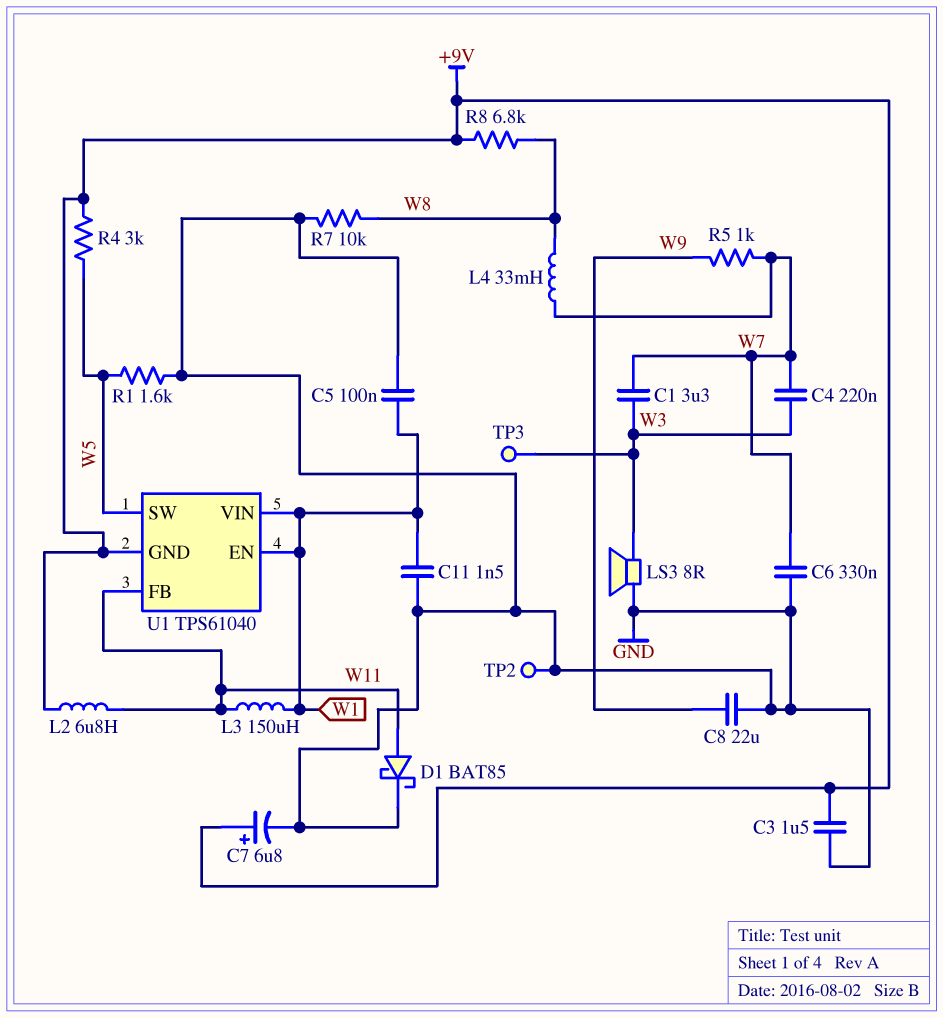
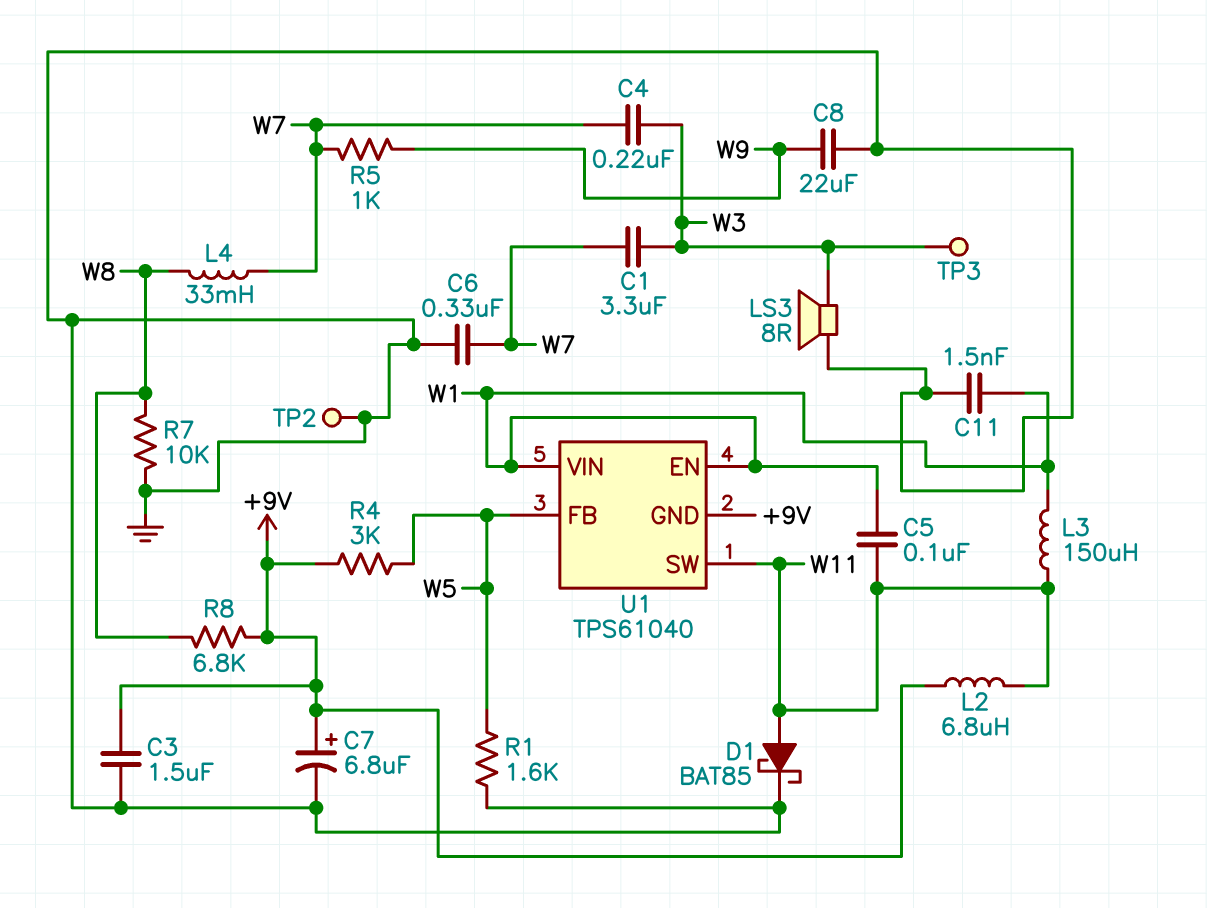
C5: 100nF (GND, W1) -> 100nF (W1, W11)
U1 pin FB: W11 -> W5
U1 pin SW: W5 -> W11

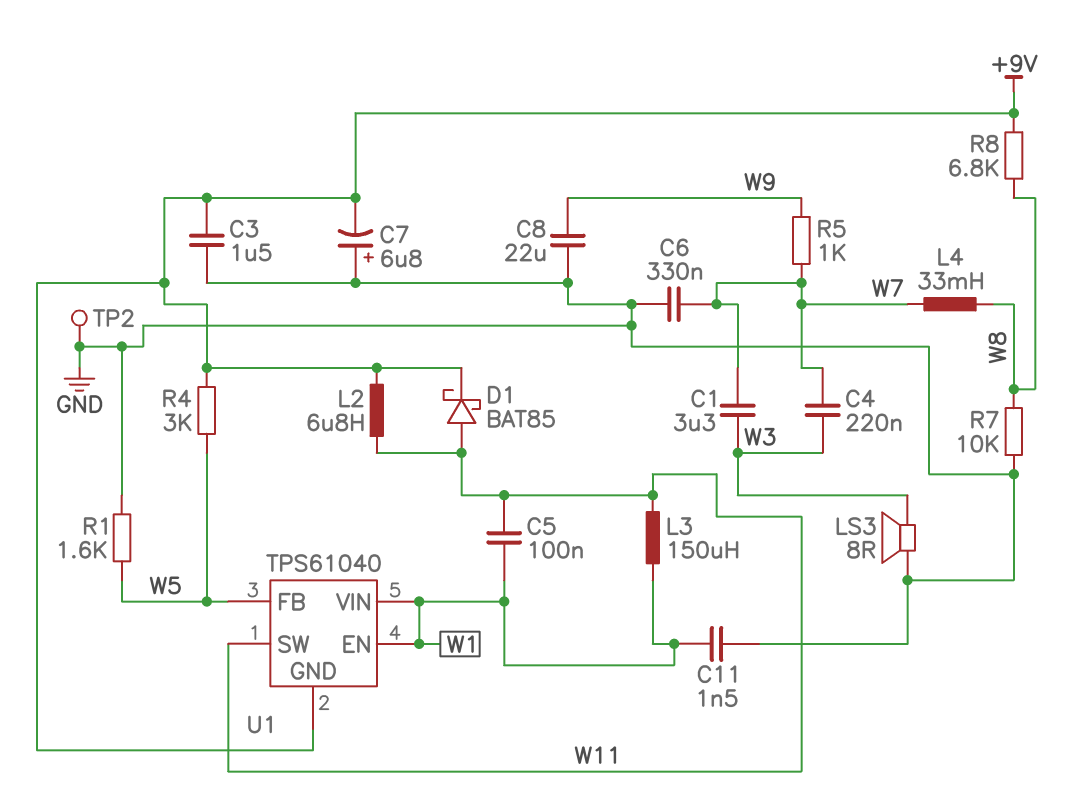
C7: 6.8uF (plus +9V, minus GND) -> 6.8uF (plus GND, minus +9V)
D1: schottky BAT85 (A W11, K GND) -> schottky BAT85 (A W11, K +9V)
TP3: test point (W3) -> none

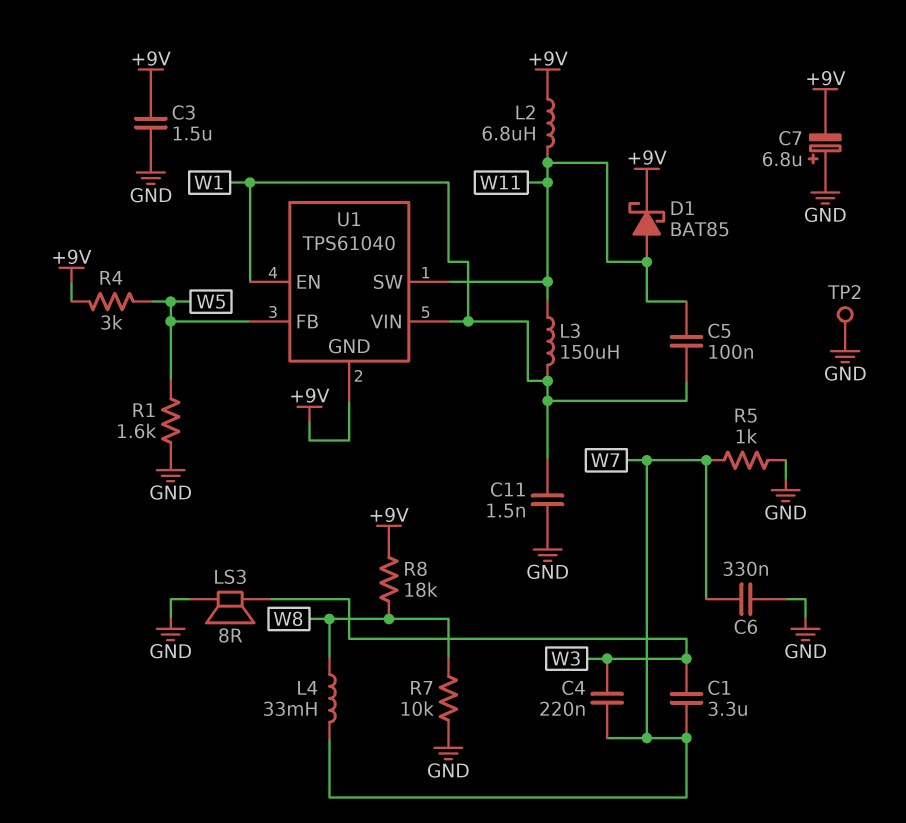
C8: 22uF (GND, W9) -> none
R5: 1k (W7, W9) -> 1k (GND, W7)
R8: 6.8k (+9V, W8) -> 18k (+9V, W8)

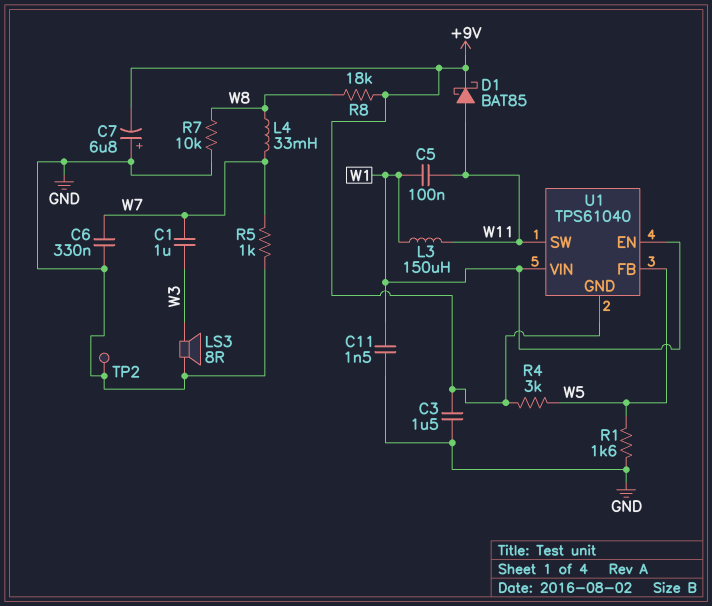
C1: 3.3uF (W3, W7) -> 1uF (W3, W7)
C4: 220nF (W3, W7) -> none
L2: 6.8uH (+9V, W11) -> none

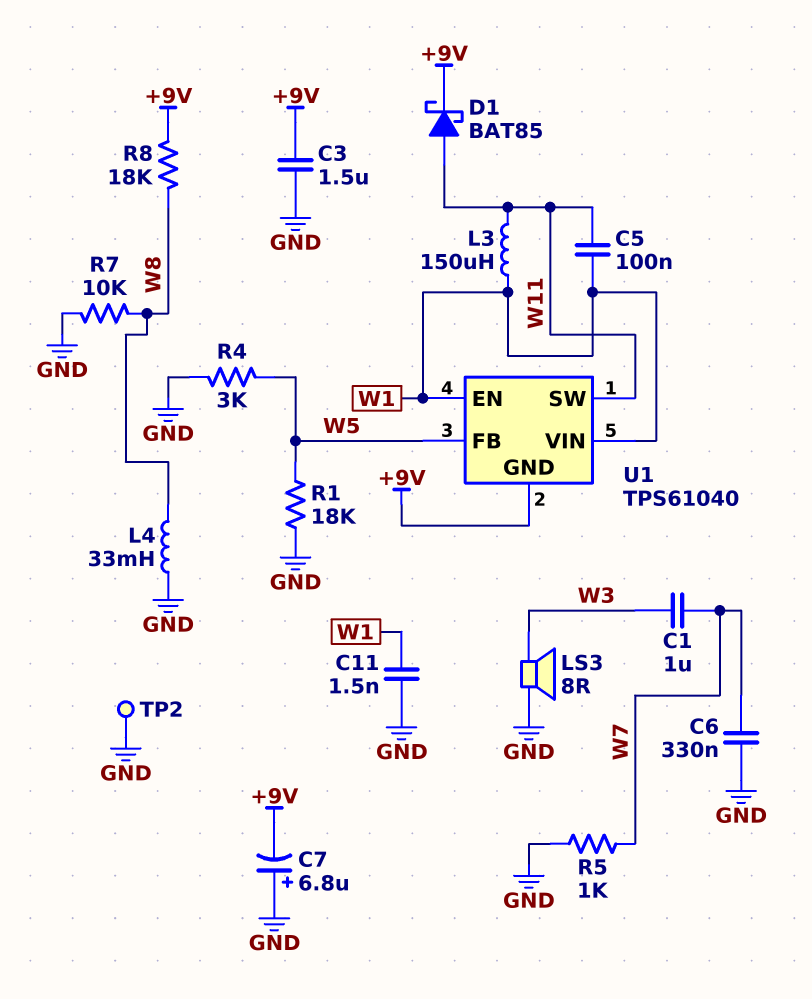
L4: 33mH (W7, W8) -> 33mH (GND, W8)
R1: 1.6k (GND, W5) -> 18k (GND, W5)
R4: 3k (+9V, W5) -> 3k (GND, W5)

